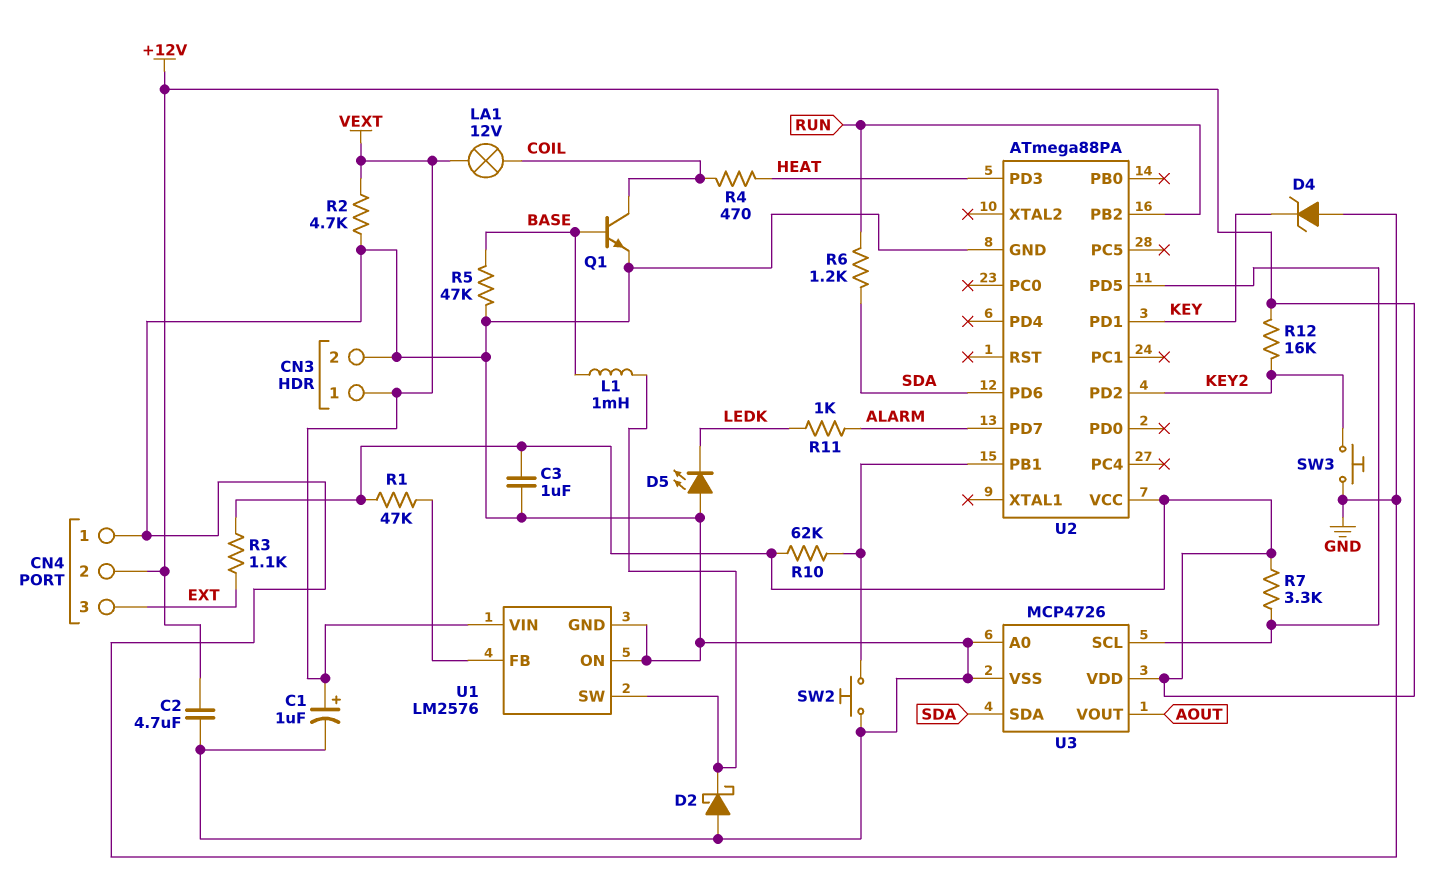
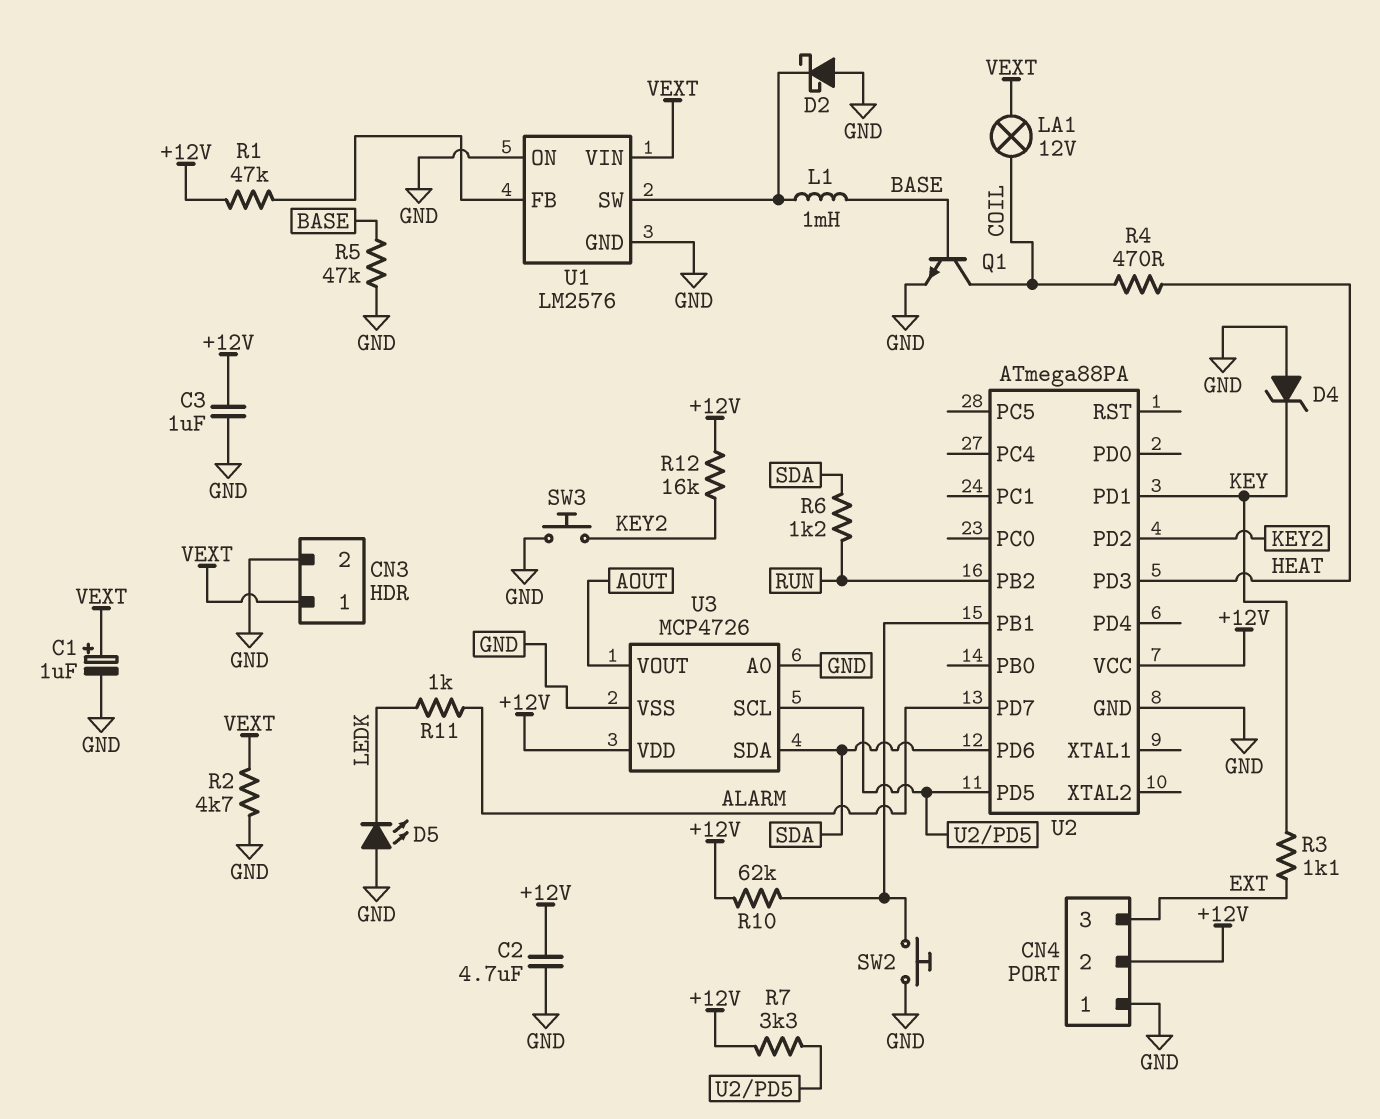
R3: 1.1k (+12V, EXT) -> 1.1k (EXT, KEY)

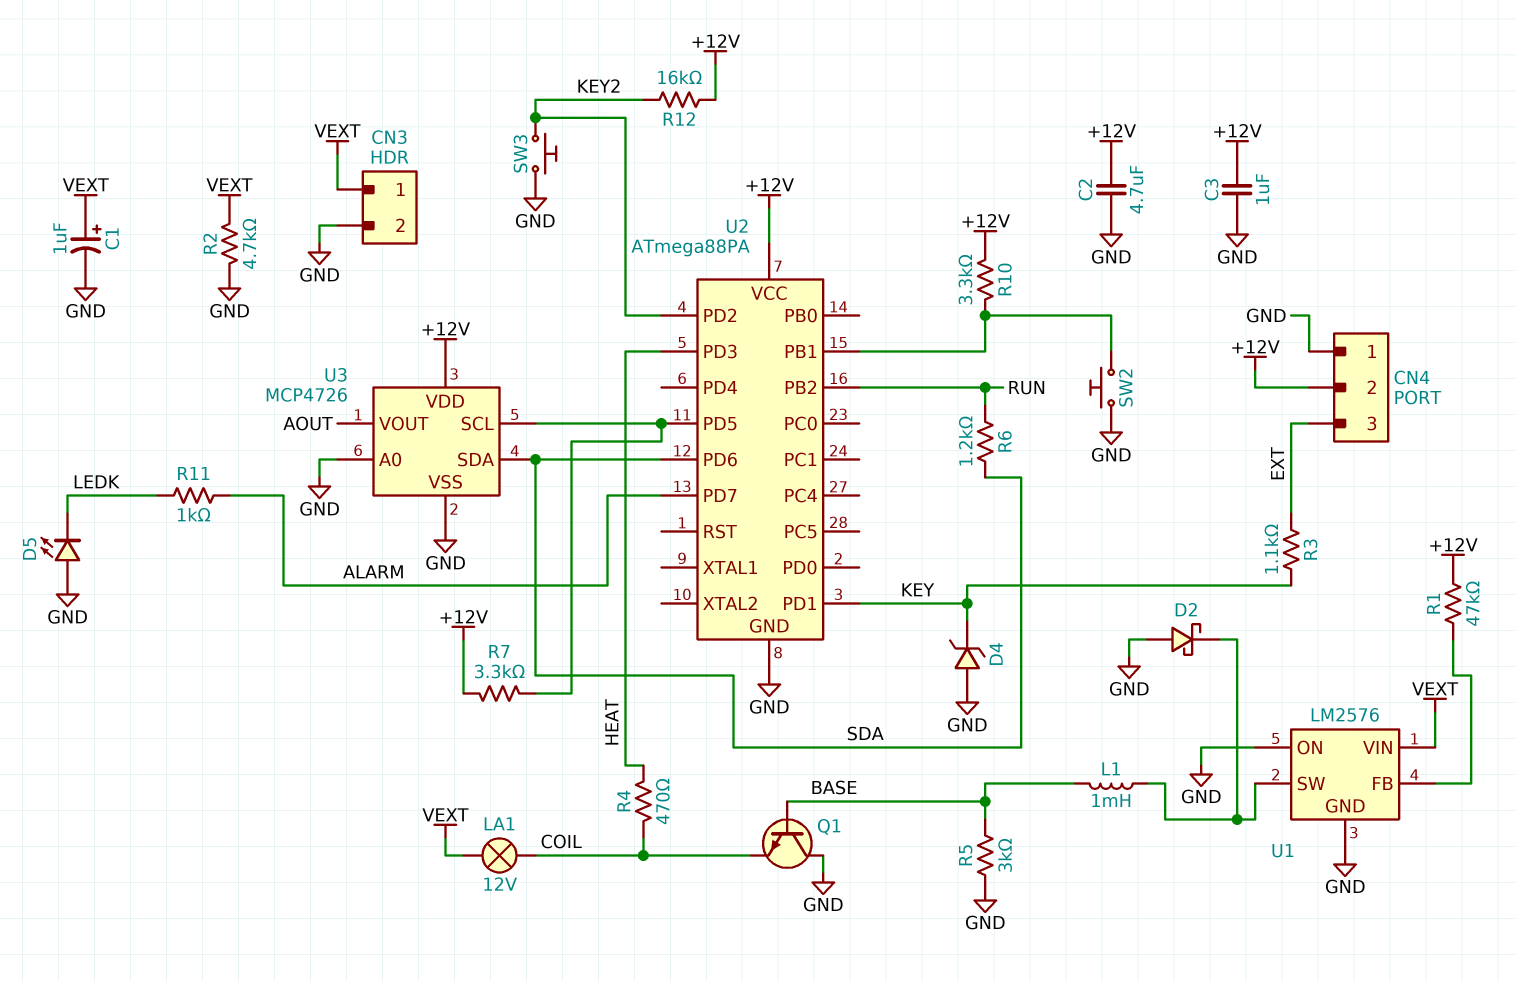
Q1: NPN (B BASE, C COIL, E GND) -> NPN (B BASE, C GND, E COIL)
R5: 47k (BASE, GND) -> 3k (BASE, GND)
R10: 62k (+12V, U2/PB1) -> 3.3k (+12V, U2/PB1)

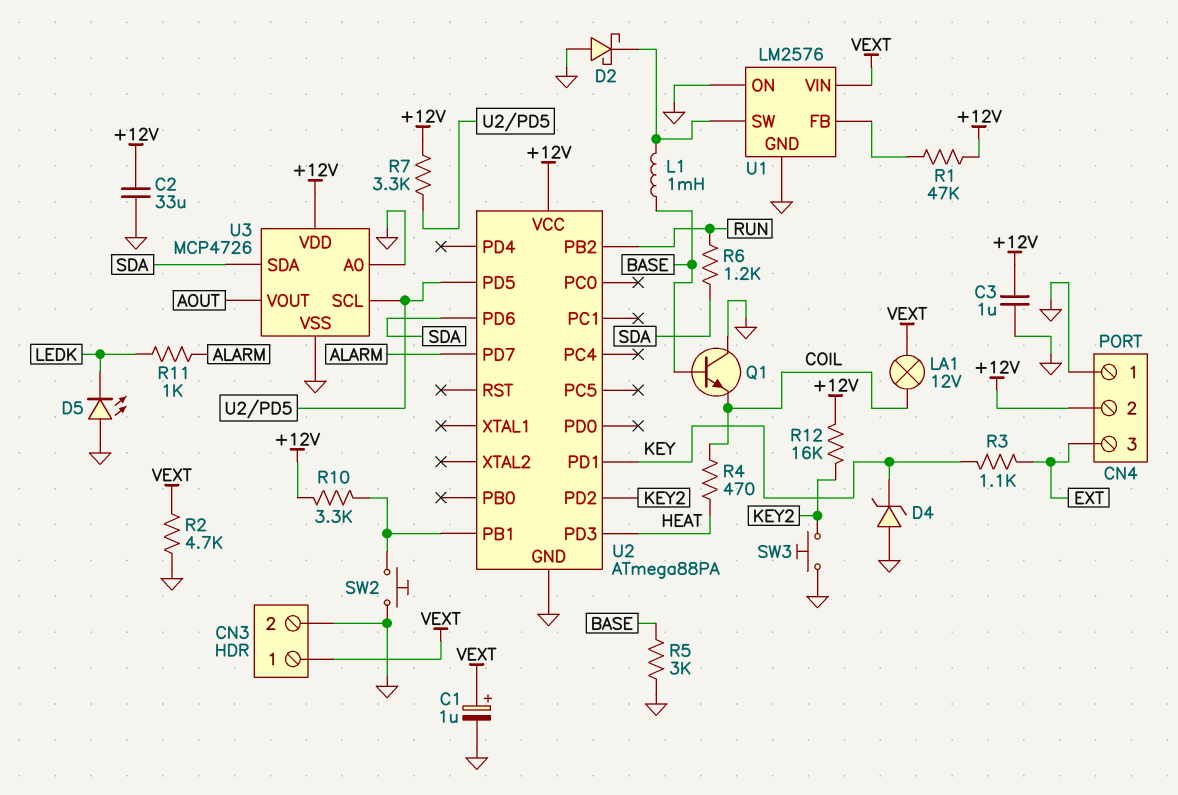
C2: 4.7uF (+12V, GND) -> 33uF (+12V, GND)

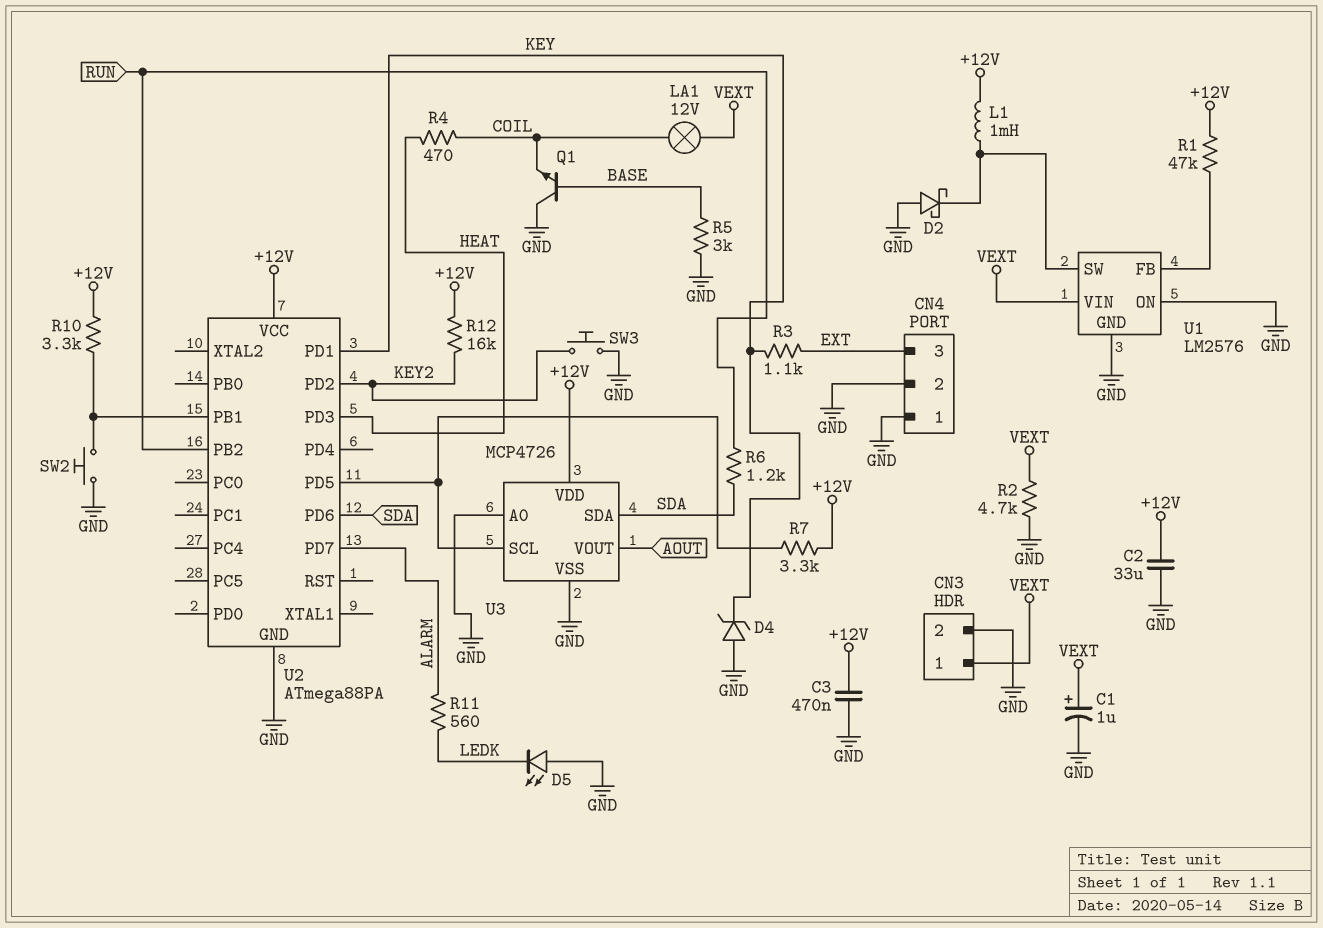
C3: 1uF (+12V, GND) -> 470nF (+12V, GND)
CN4 pin 2: +12V -> GND
L1: 1mH (BASE, U1/SW) -> 1mH (+12V, U1/SW)
R11: 1k (ALARM, LEDK) -> 560 (ALARM, LEDK)

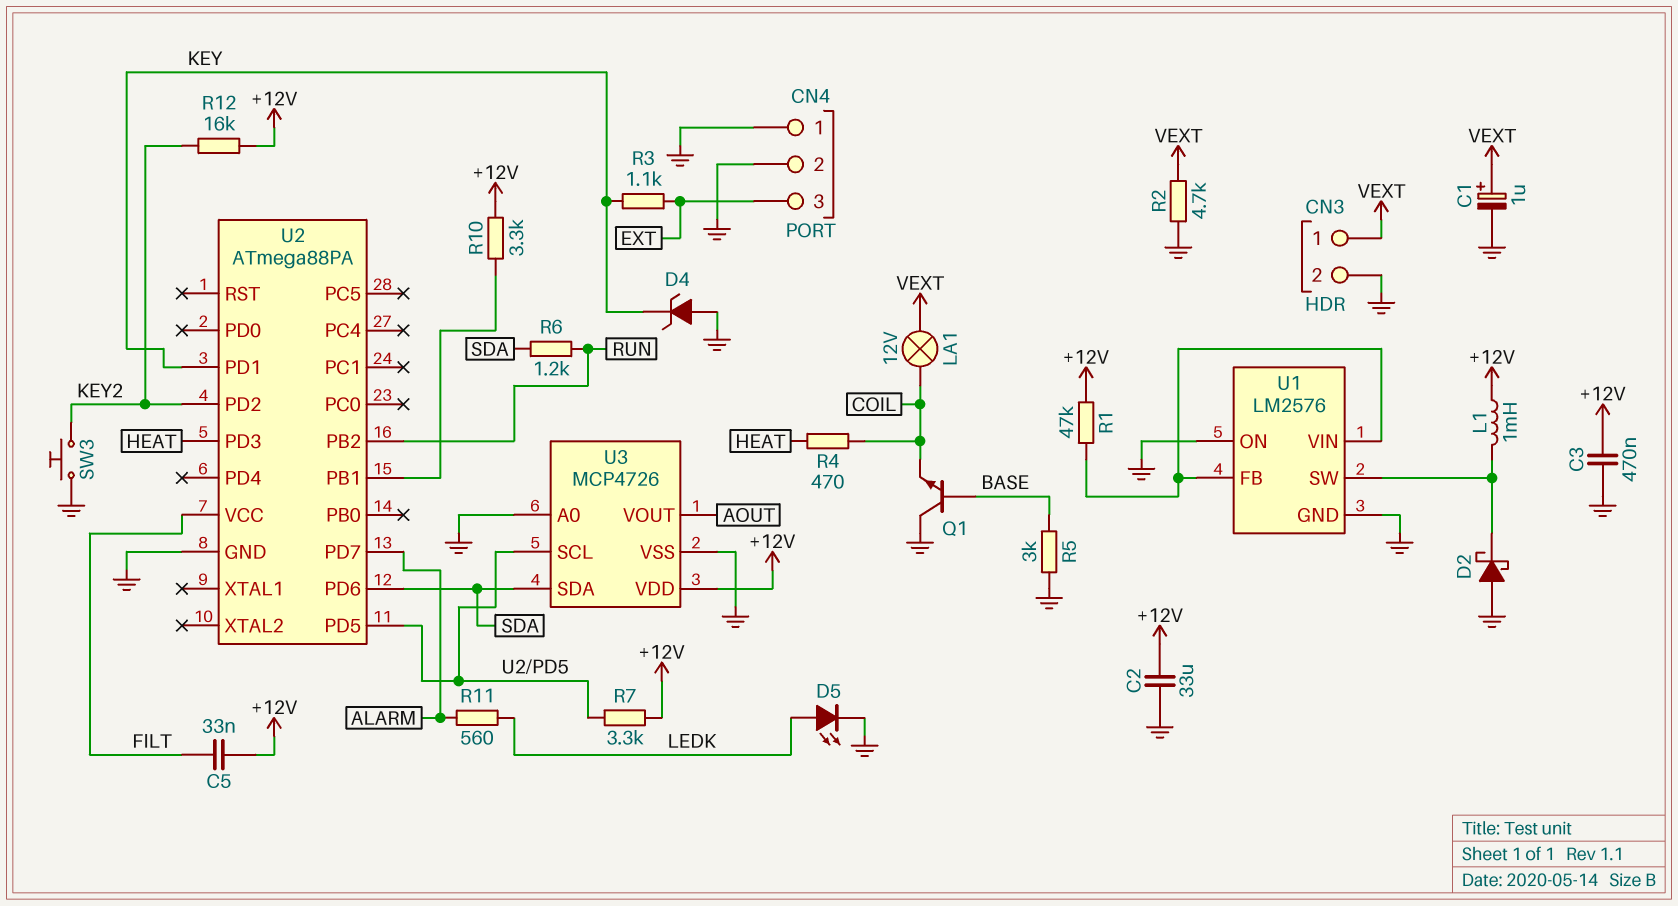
C5: none -> 33nF (+12V, FILT)
D5: LED (A GND, K LEDK) -> LED (A LEDK, K GND)
SW2: button (GND, U2/PB1) -> none
U1 pin VIN: VEXT -> U1/FB
U2 pin VCC: +12V -> FILT

